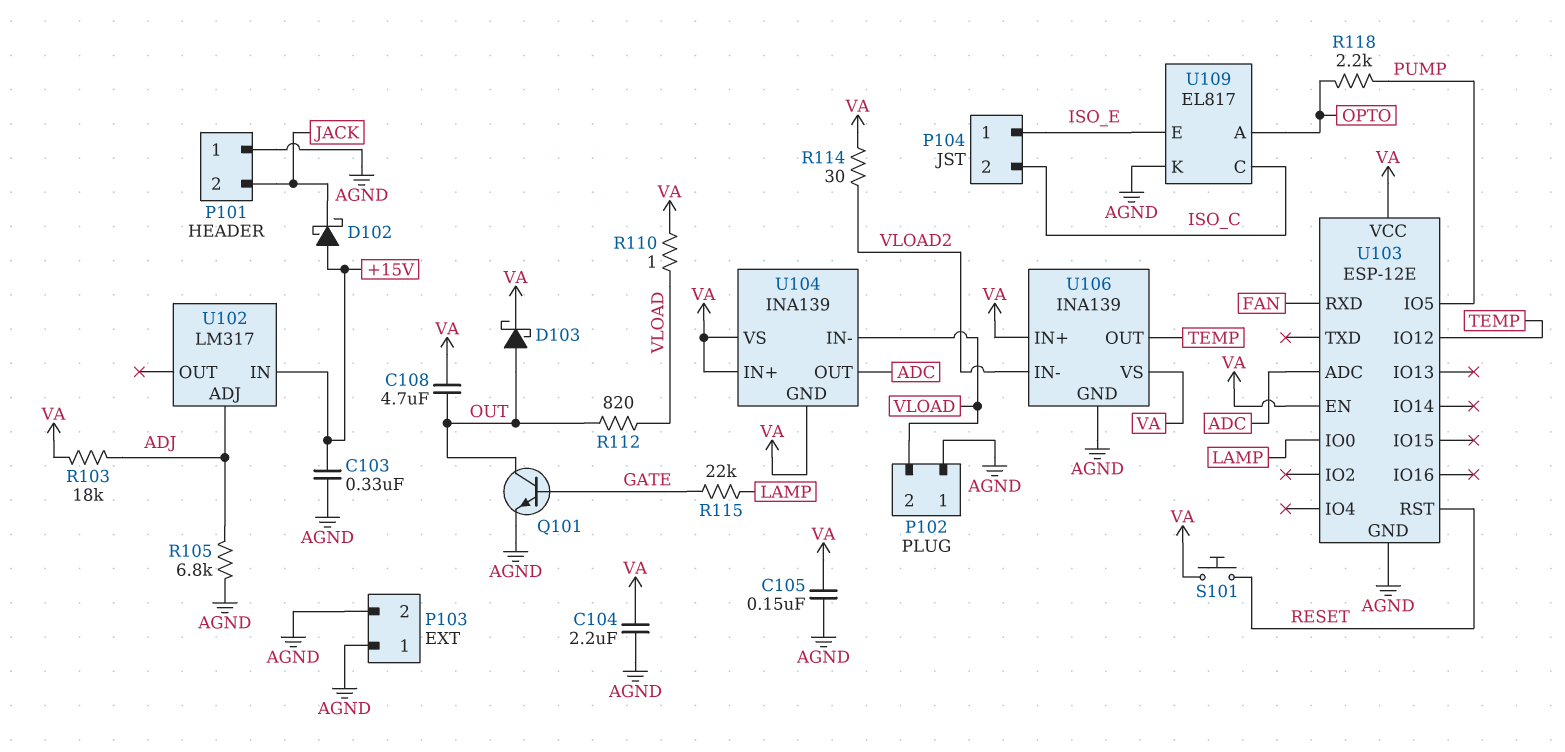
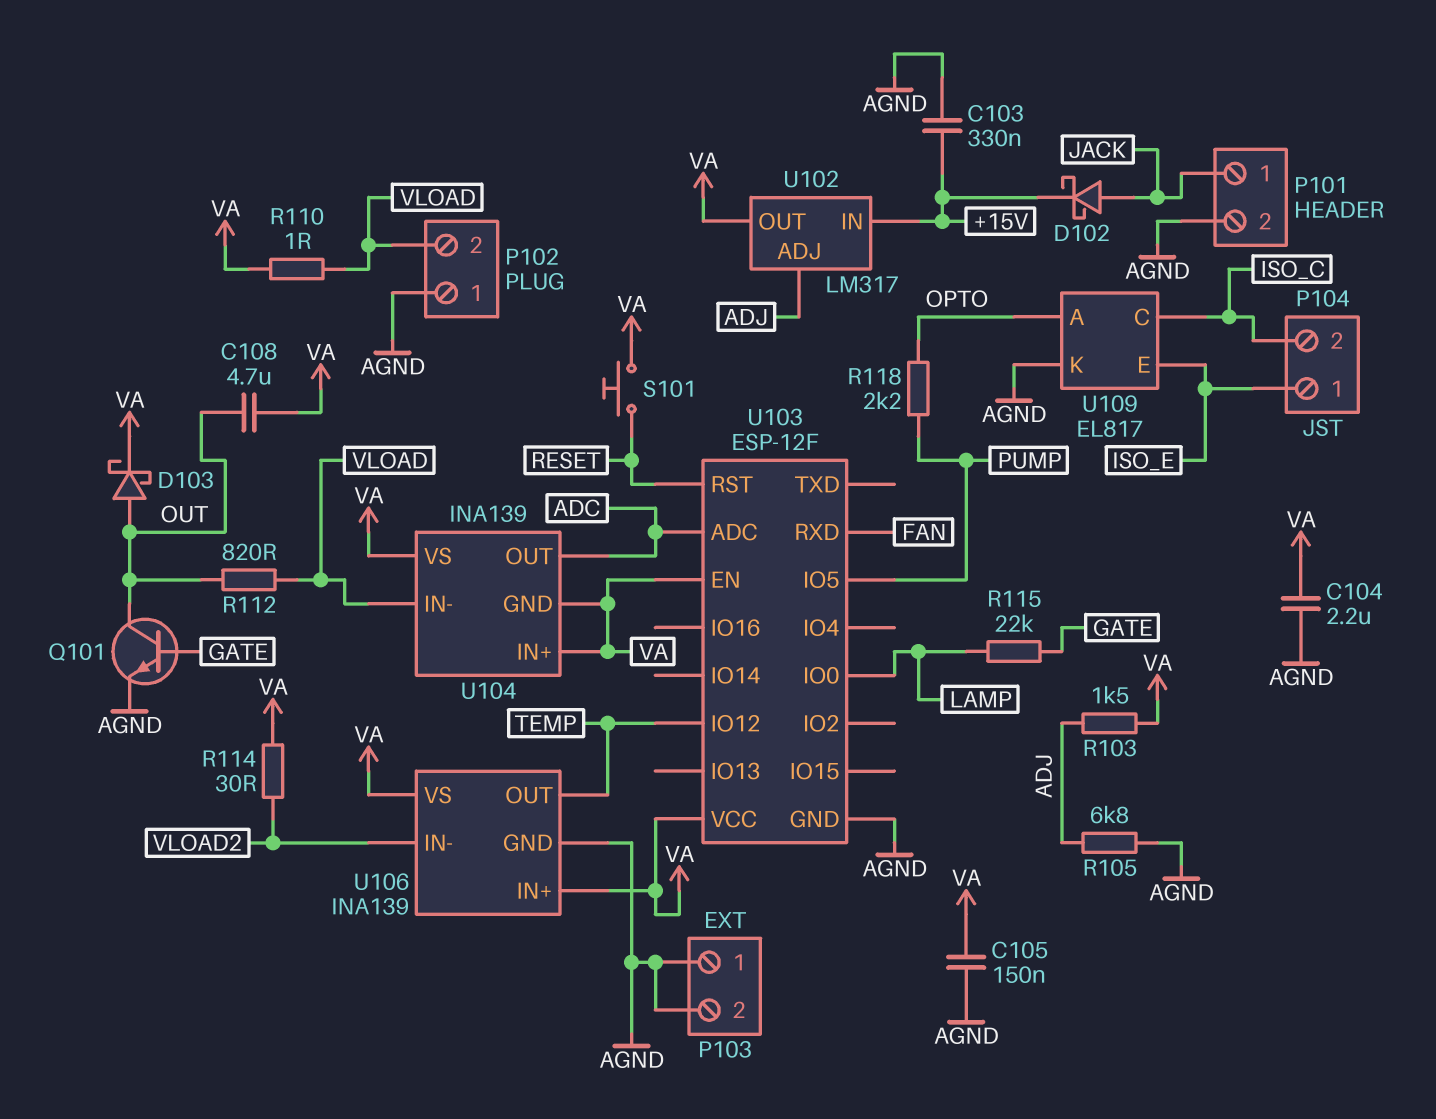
D102: schottky (A +15V, K JACK) -> schottky (A JACK, K +15V)
P101 pin 1: AGND -> JACK
P101 pin 2: JACK -> AGND
R103: 18k (ADJ, VA) -> 1.5k (ADJ, VA)
U102 pin OUT: none -> VA
U103: ESP-12E -> ESP-12F

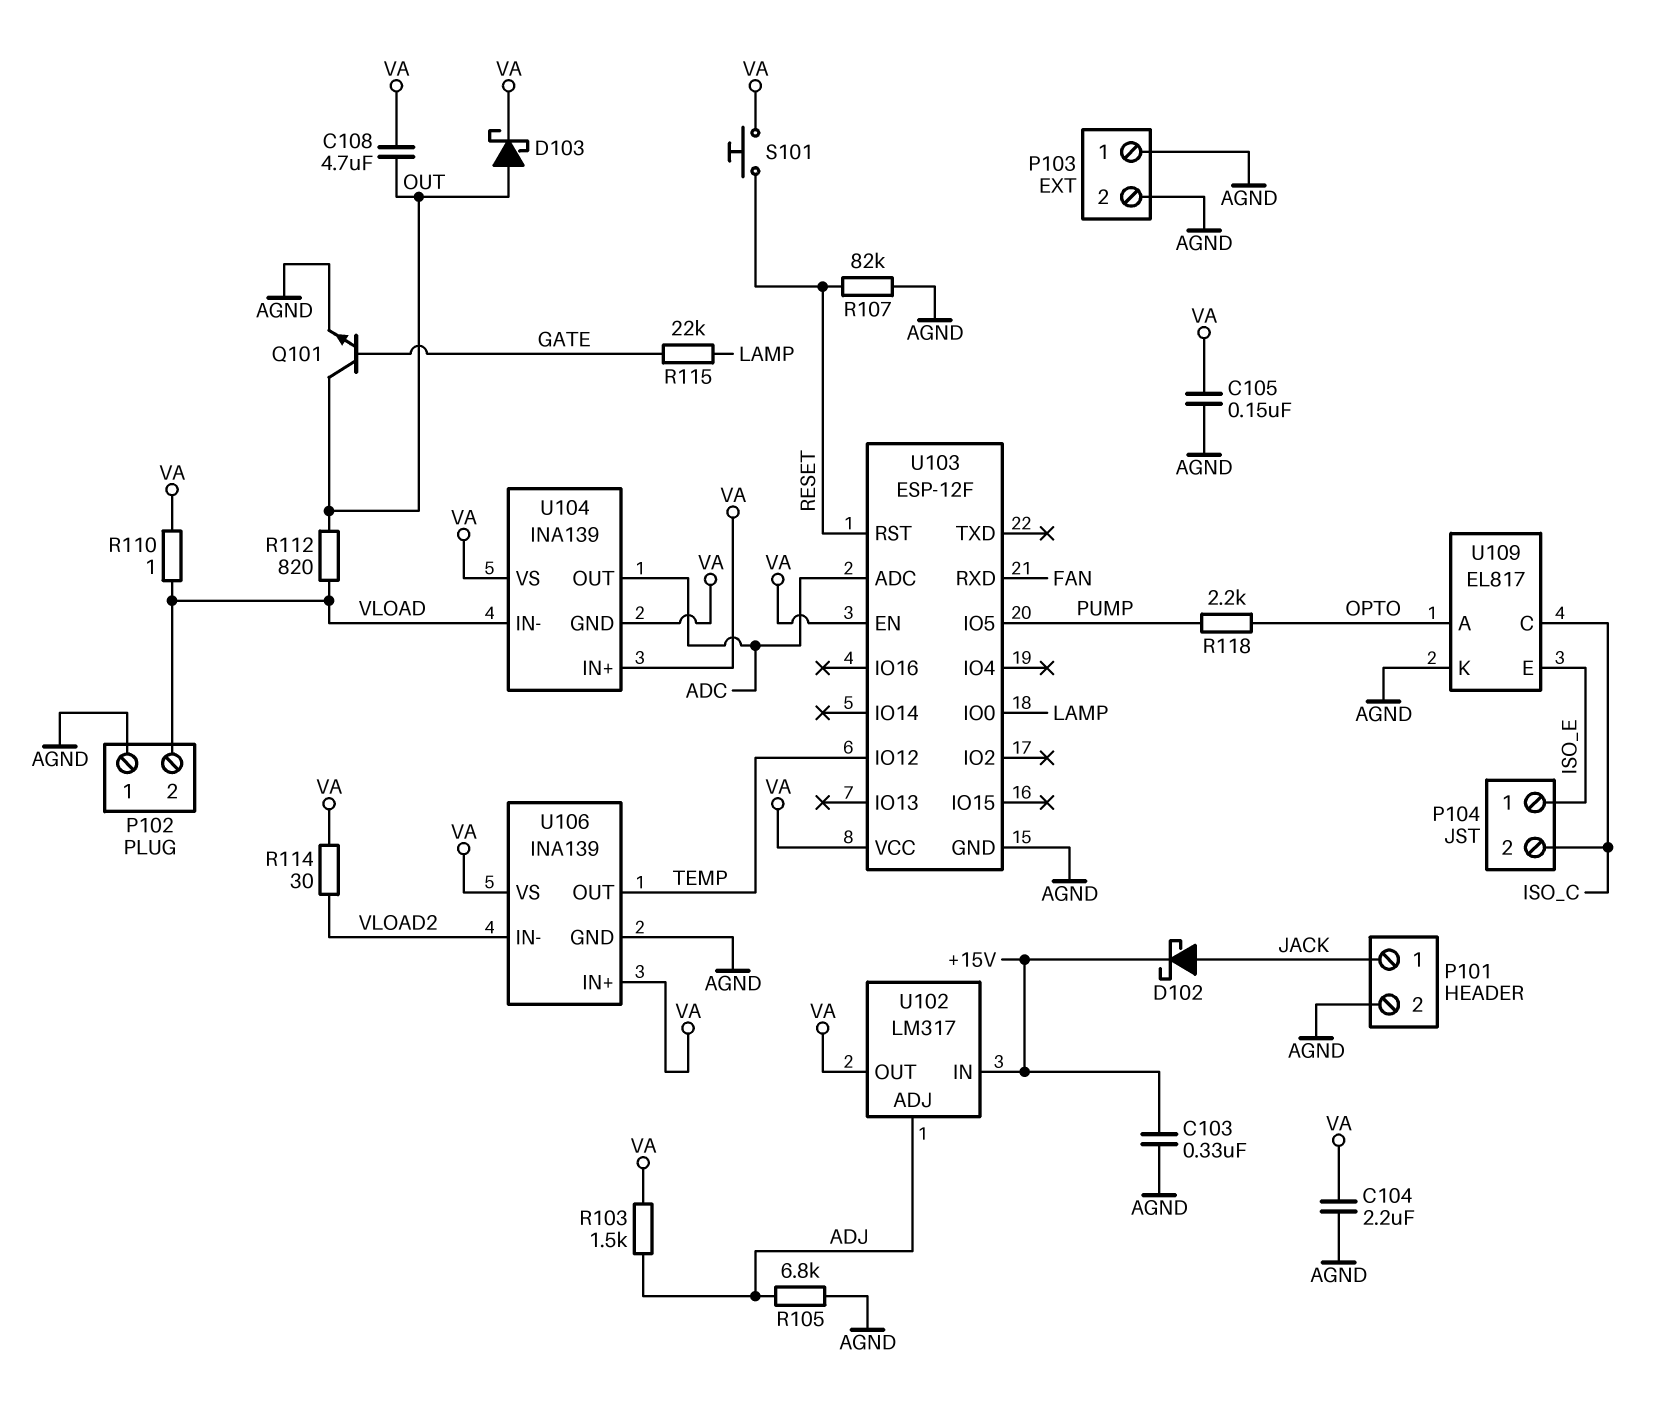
R107: none -> 82k (AGND, RESET)

